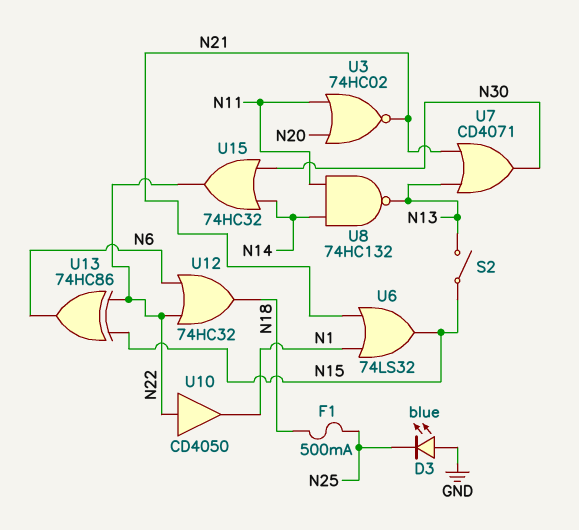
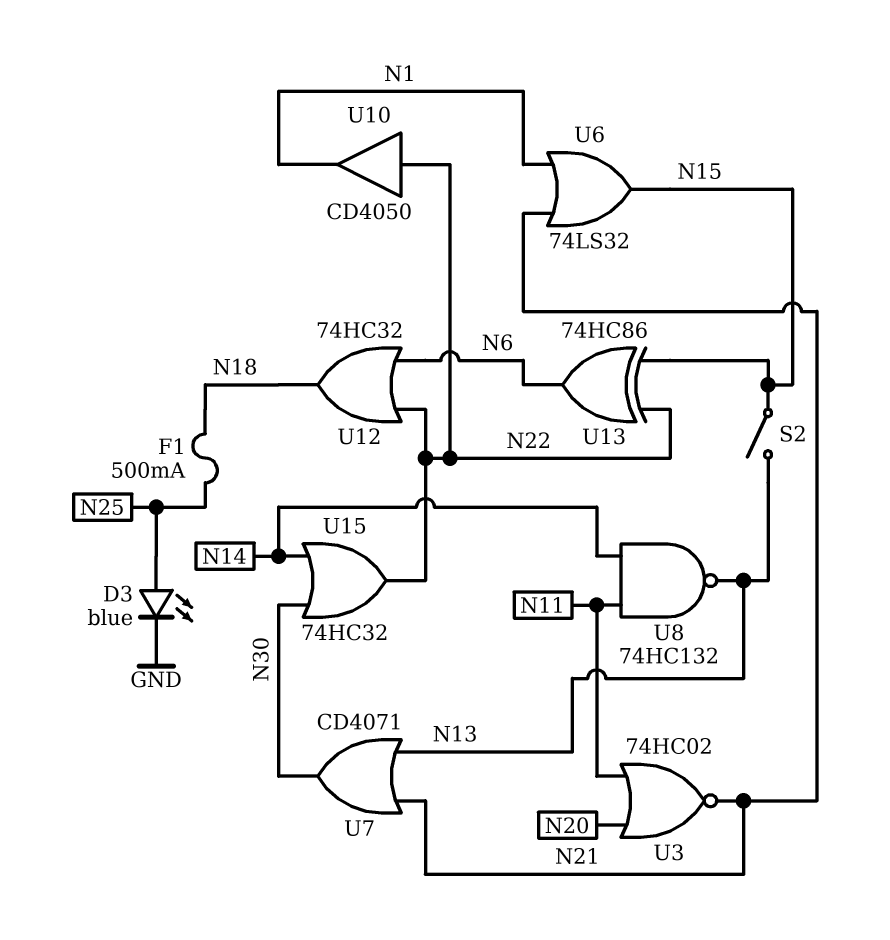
D3: LED blue (A GND, K N25) -> LED blue (A N25, K GND)

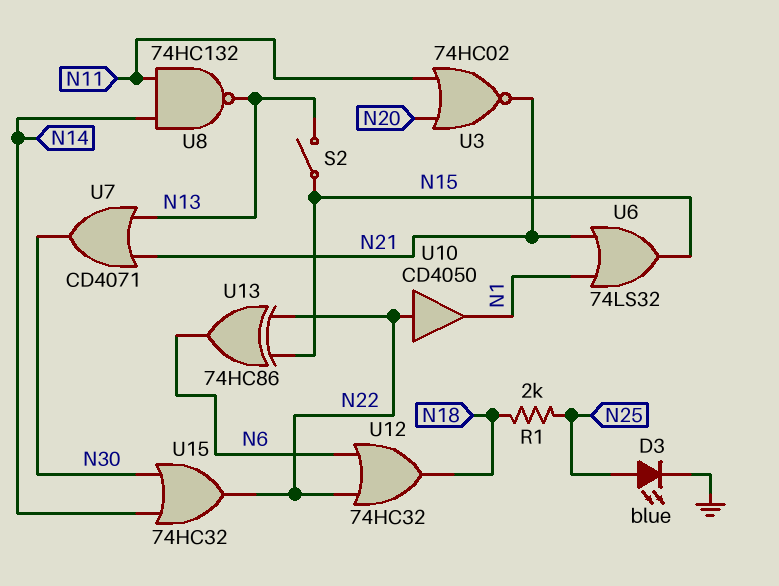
F1: 500mA (N18, N25) -> none
R1: none -> 2k (N18, N25)

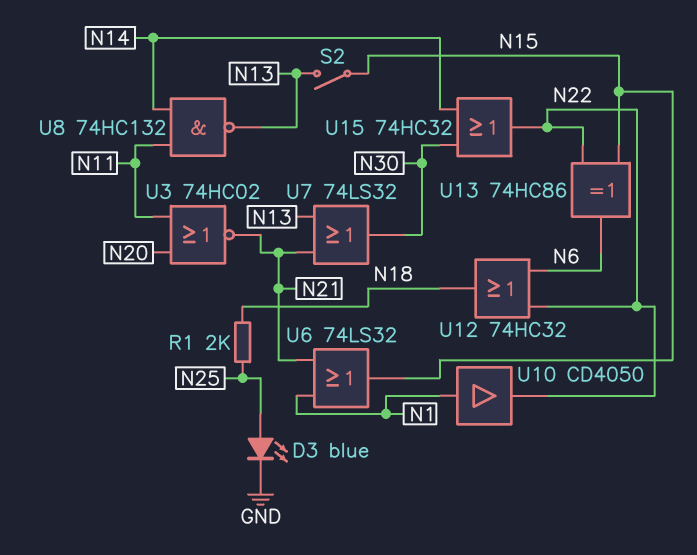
U7: OR CD4071 (in N13, in N21, out N30) -> OR 74LS32 (in N13, in N21, out N30)
U10: buffer CD4050 (in N22, out N1) -> buffer CD4050 (in N1, out N22)

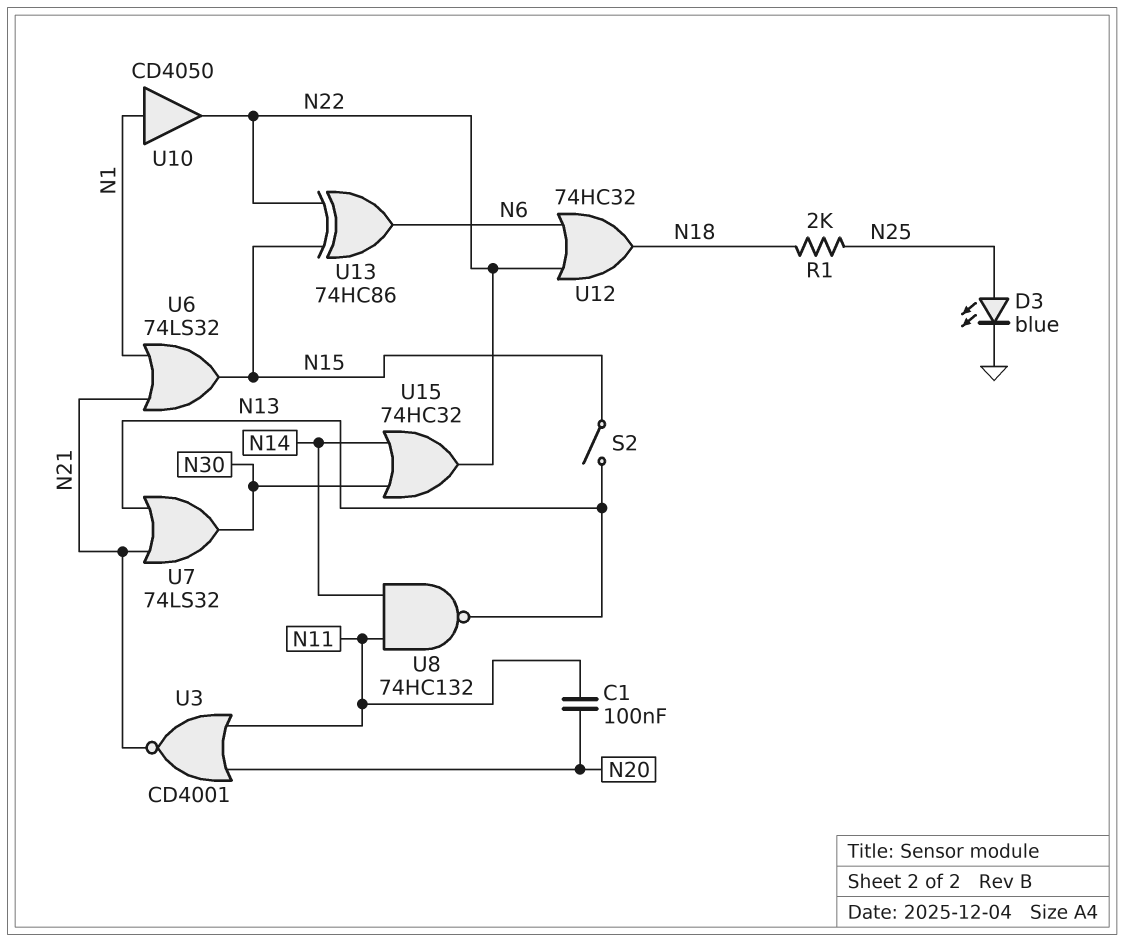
C1: none -> 100nF (N11, N20)
U3: NOR 74HC02 (in N11, in N20, out N21) -> NOR CD4001 (in N11, in N20, out N21)

